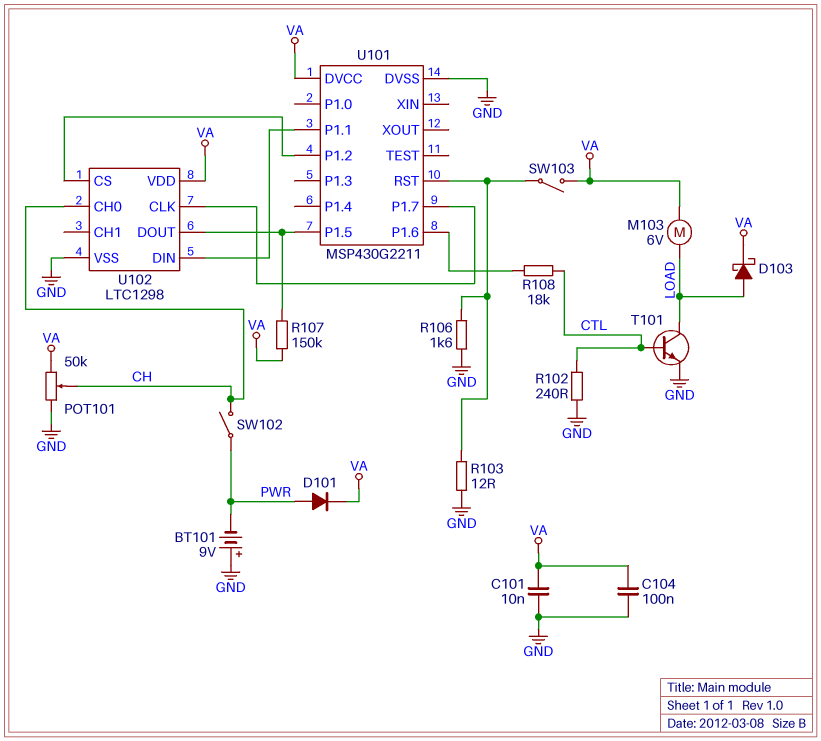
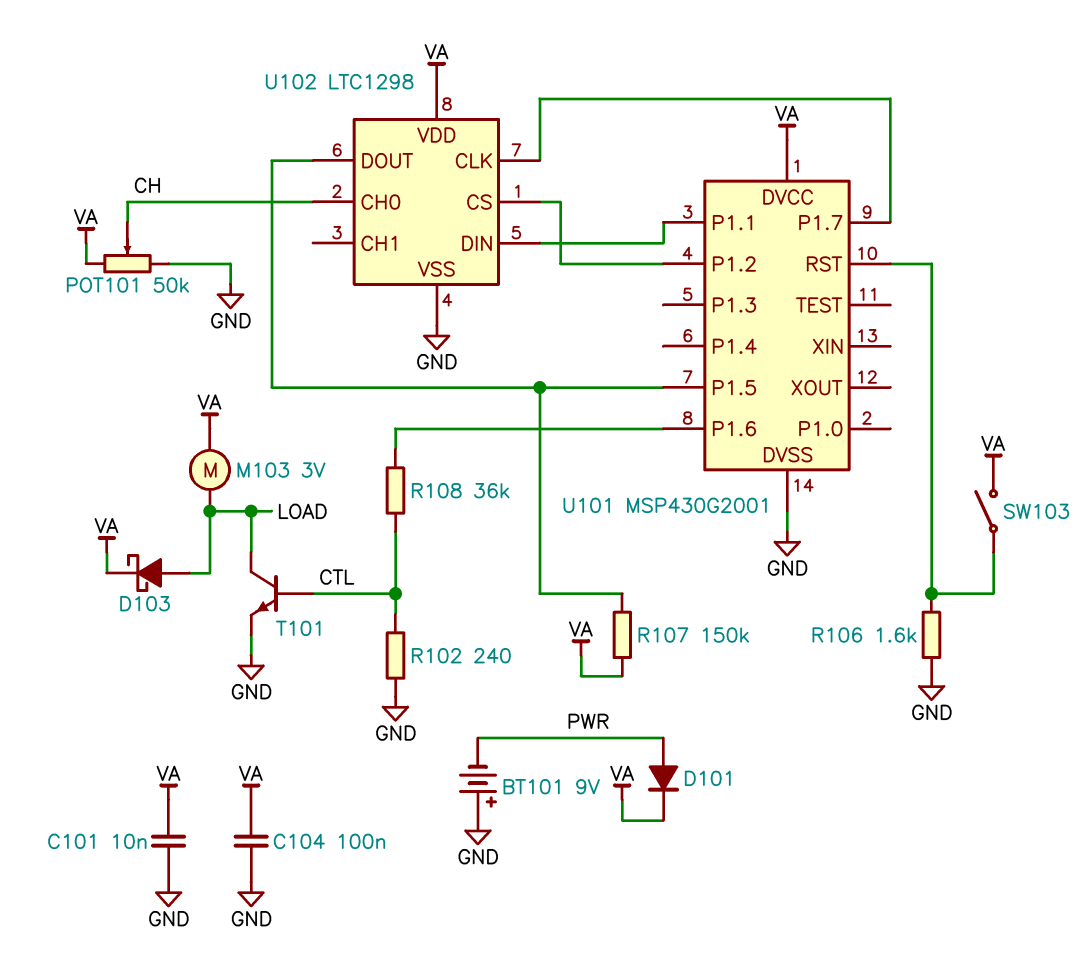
M103: motor 6V (LOAD, VA) -> motor 3V (LOAD, VA)
R103: 12 (GND, U101/RST) -> none
R108: 18k (CTL, U101/P1.6) -> 36k (CTL, U101/P1.6)
SW102: switch (CH, PWR) -> none
U101: MSP430G2211 -> MSP430G2001

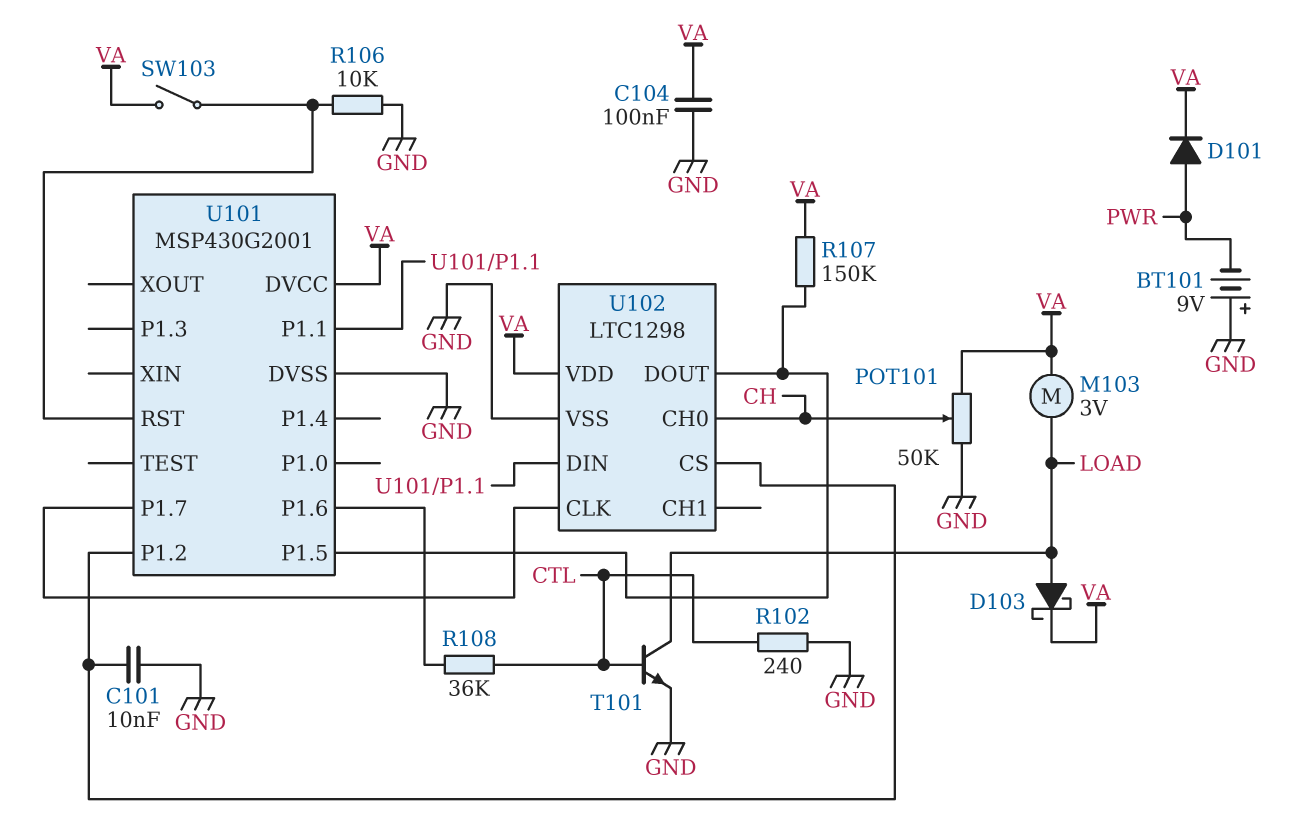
C101: 10nF (GND, VA) -> 10nF (GND, U101/P1.2)
R106: 1.6k (GND, U101/RST) -> 10k (GND, U101/RST)

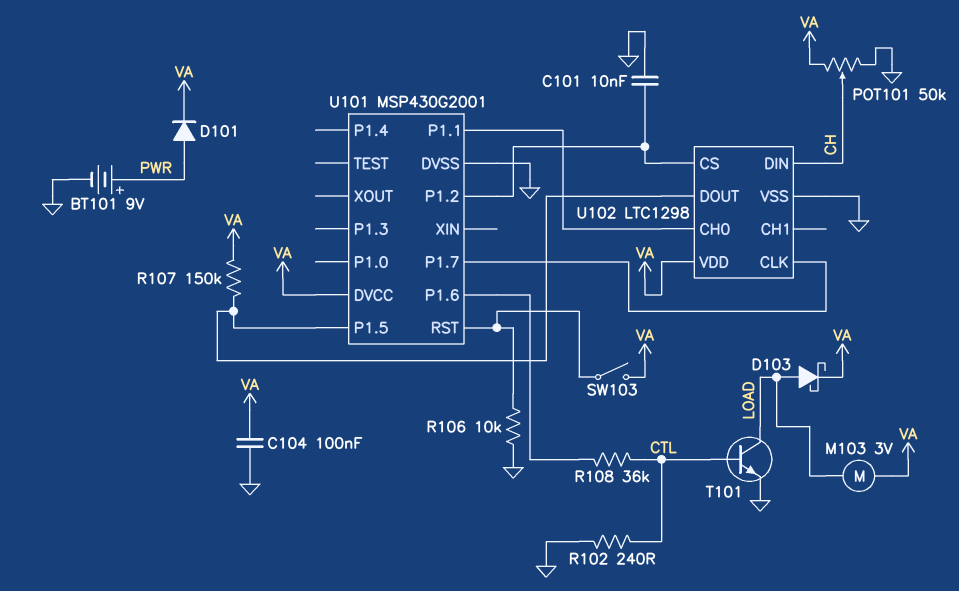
BT101: 9V (plus GND, minus PWR) -> 9V (plus PWR, minus GND)
U102 pin CH0: CH -> U101/P1.1
U102 pin DIN: U101/P1.1 -> CH

